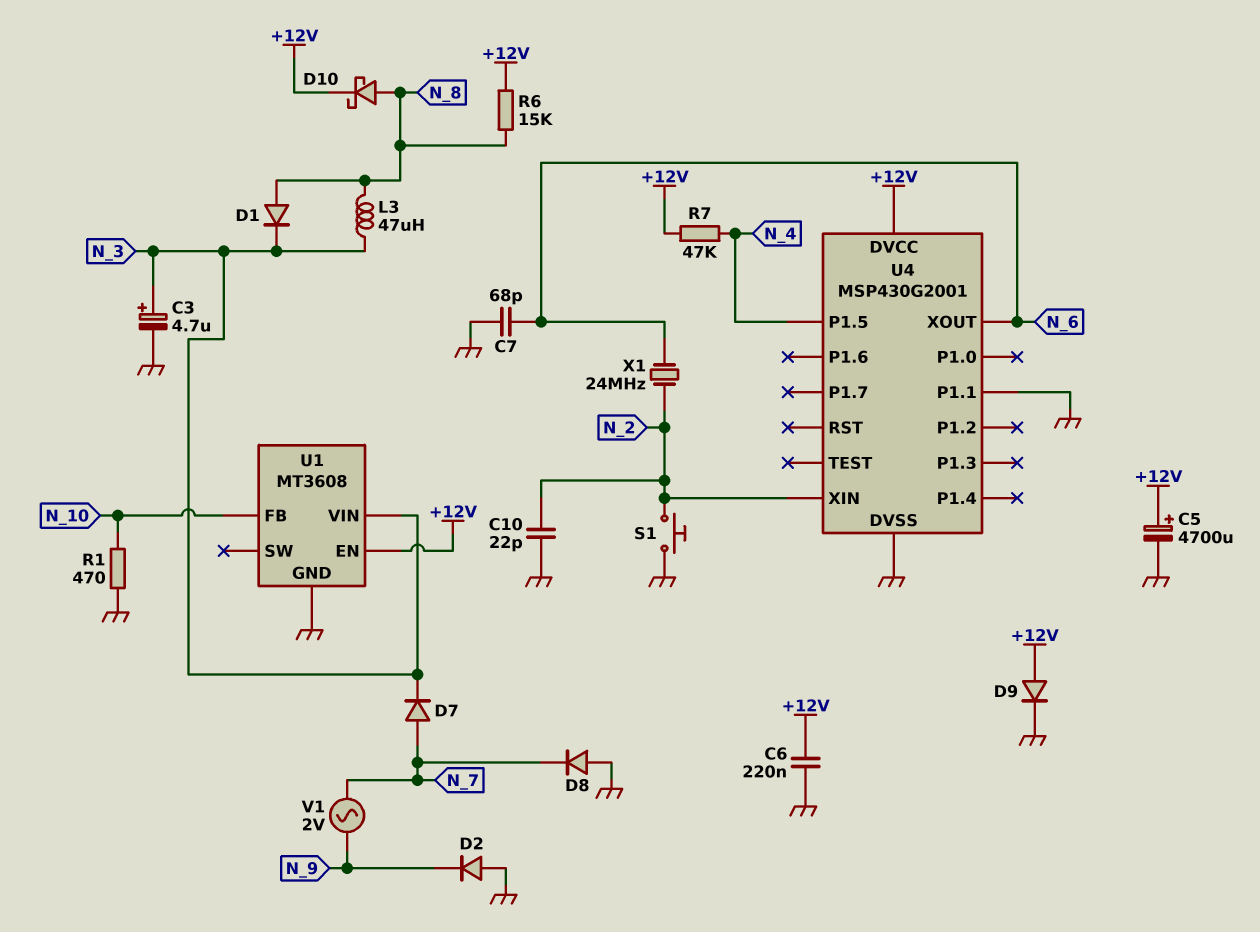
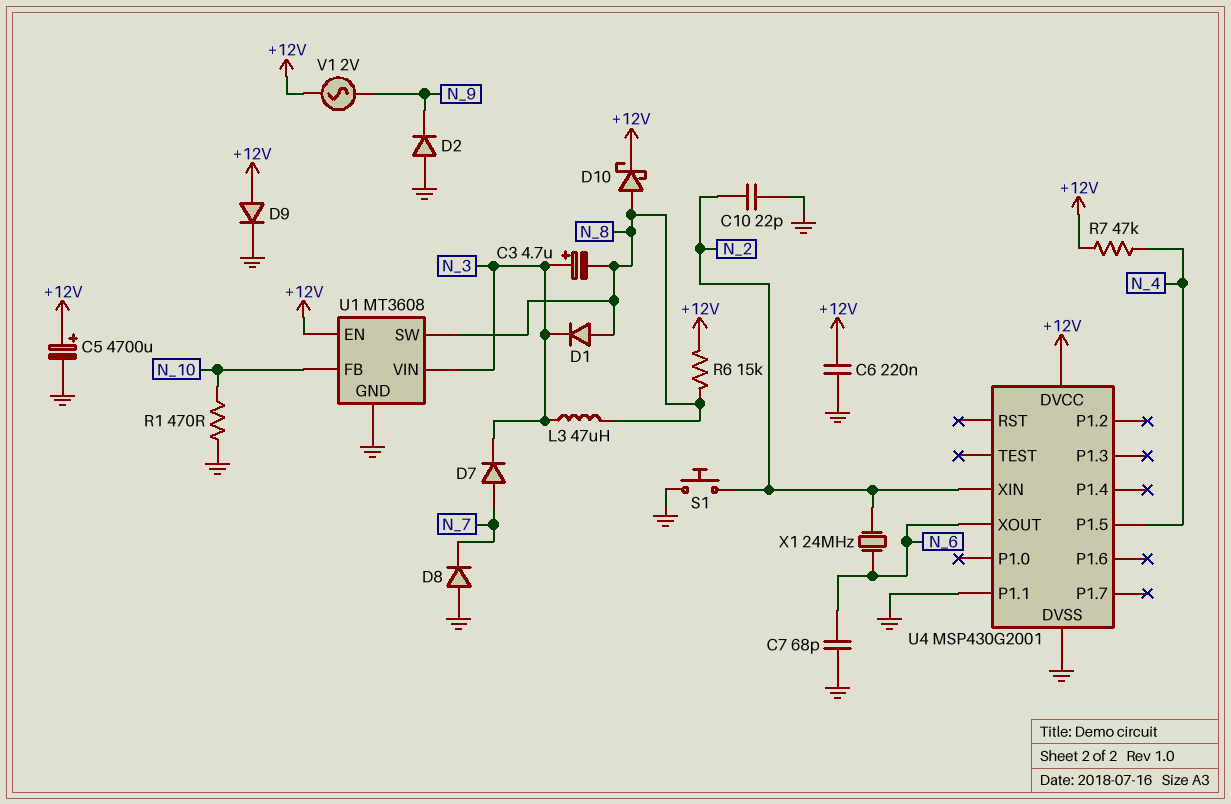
C3: 4.7uF (plus N_3, minus GND) -> 4.7uF (plus N_3, minus N_8)
U1 pin SW: none -> N_8
V1: AC 2V (N_7, N_9) -> AC 2V (+12V, N_9)

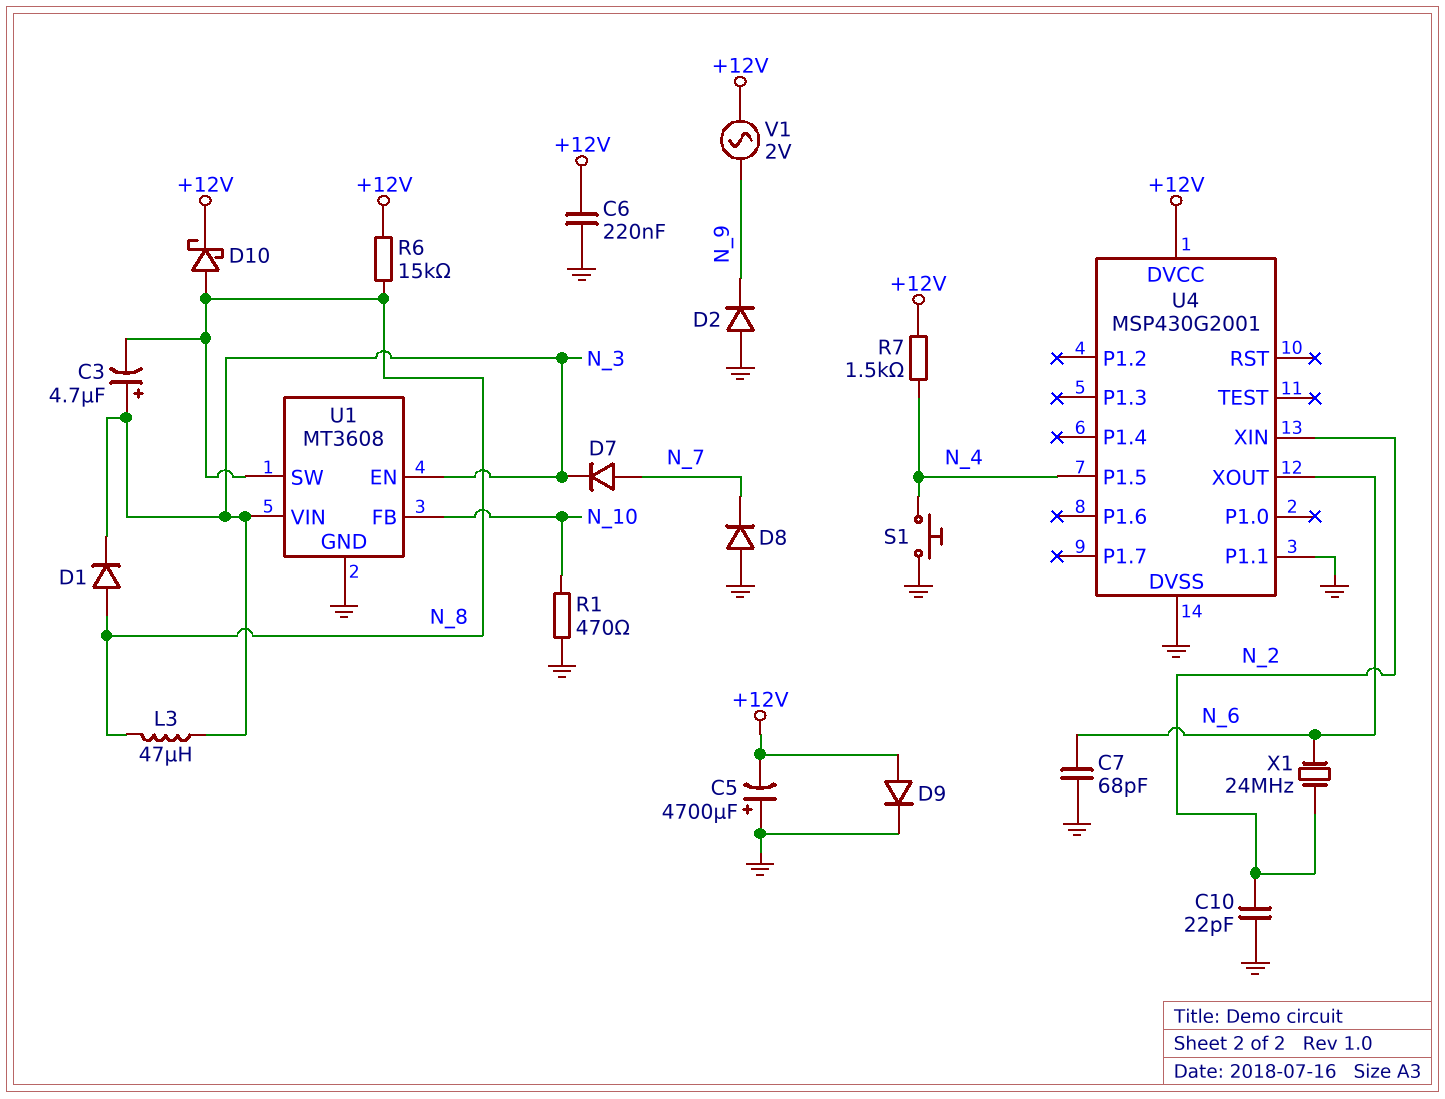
C5: 4700uF (plus +12V, minus GND) -> 4700uF (plus GND, minus +12V)
R7: 47k (+12V, N_4) -> 1.5k (+12V, N_4)
S1: button (GND, N_2) -> button (GND, N_4)
U1 pin EN: +12V -> N_3

